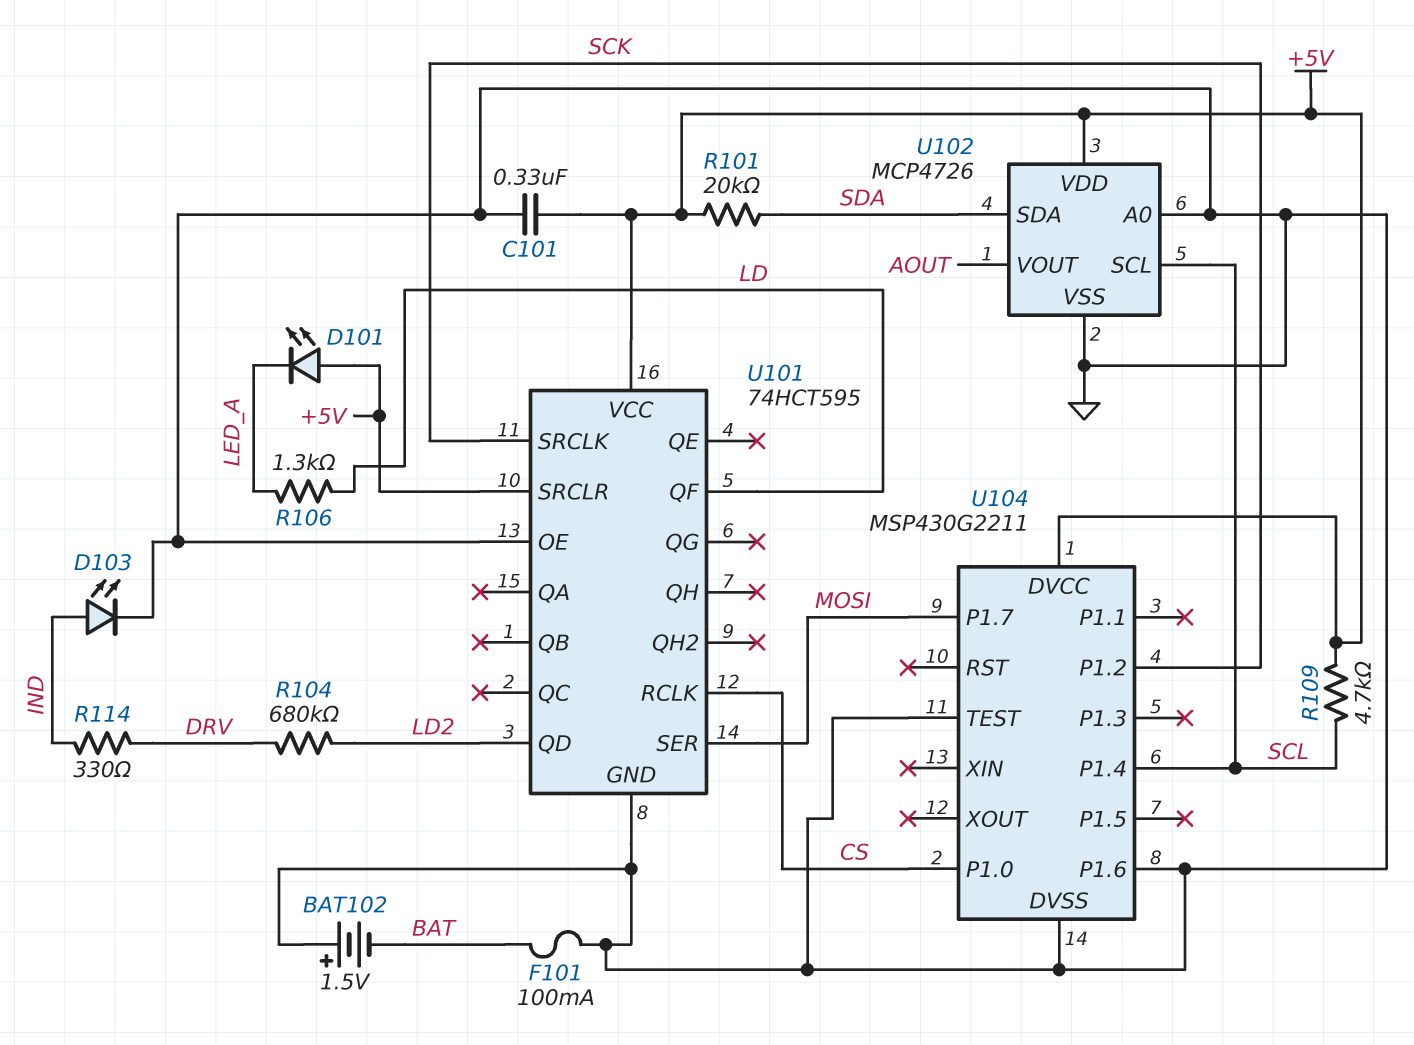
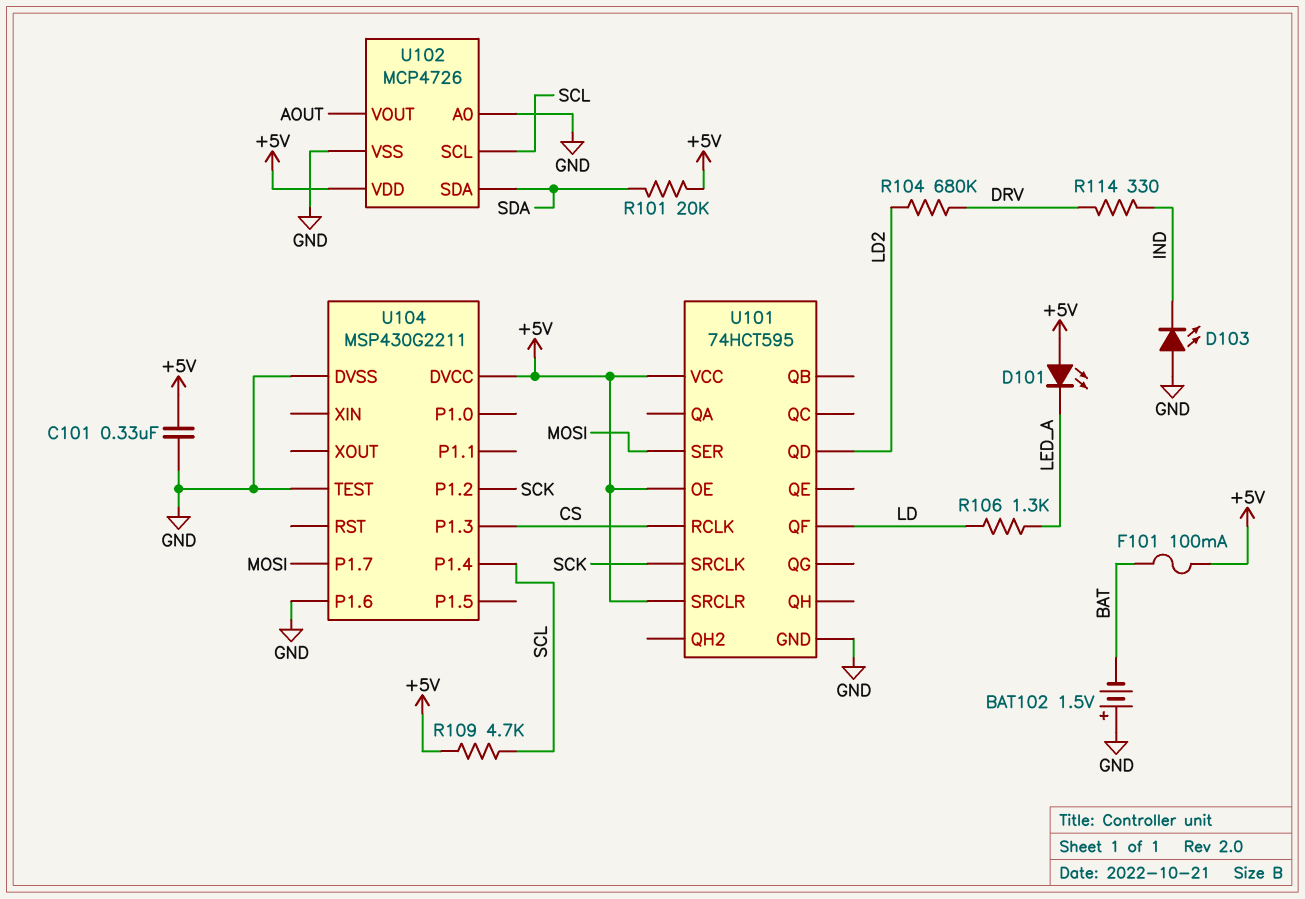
D103: LED (A IND, K GND) -> LED (A GND, K IND)
F101: 100mA (BAT, GND) -> 100mA (+5V, BAT)
U101 pin OE: GND -> +5V
U104 pin P1.0: CS -> none
U104 pin P1.3: none -> CS

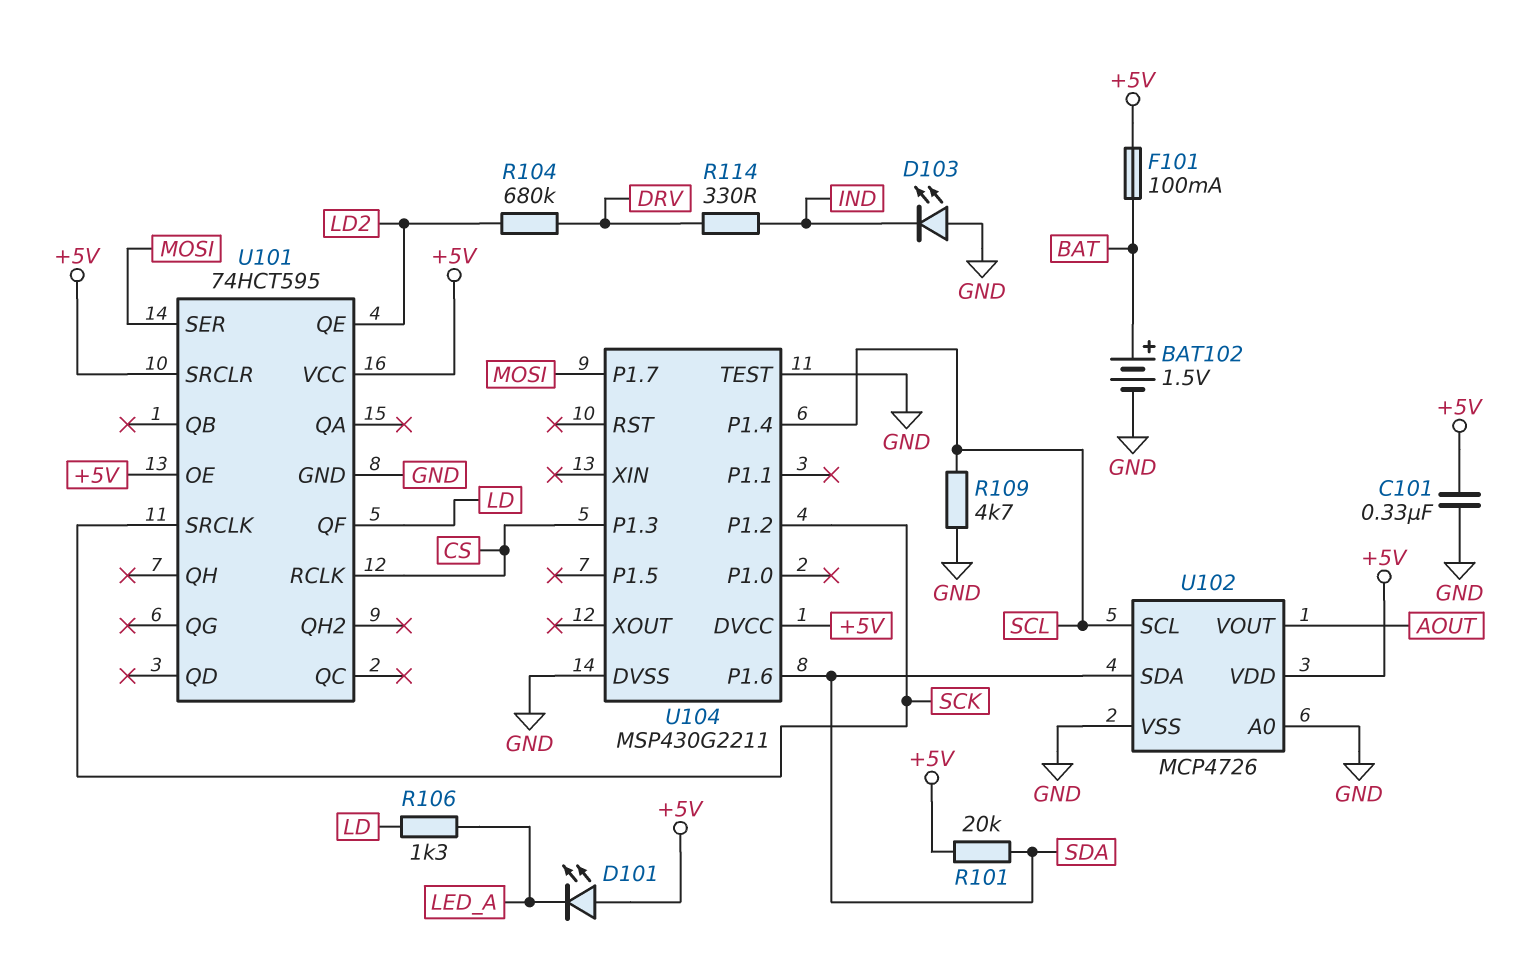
BAT102: 1.5V (plus GND, minus BAT) -> 1.5V (plus BAT, minus GND)
R109: 4.7k (+5V, SCL) -> 4.7k (GND, SCL)
U101 pin QD: LD2 -> none
U101 pin QE: none -> LD2
U104 pin P1.6: GND -> SDA

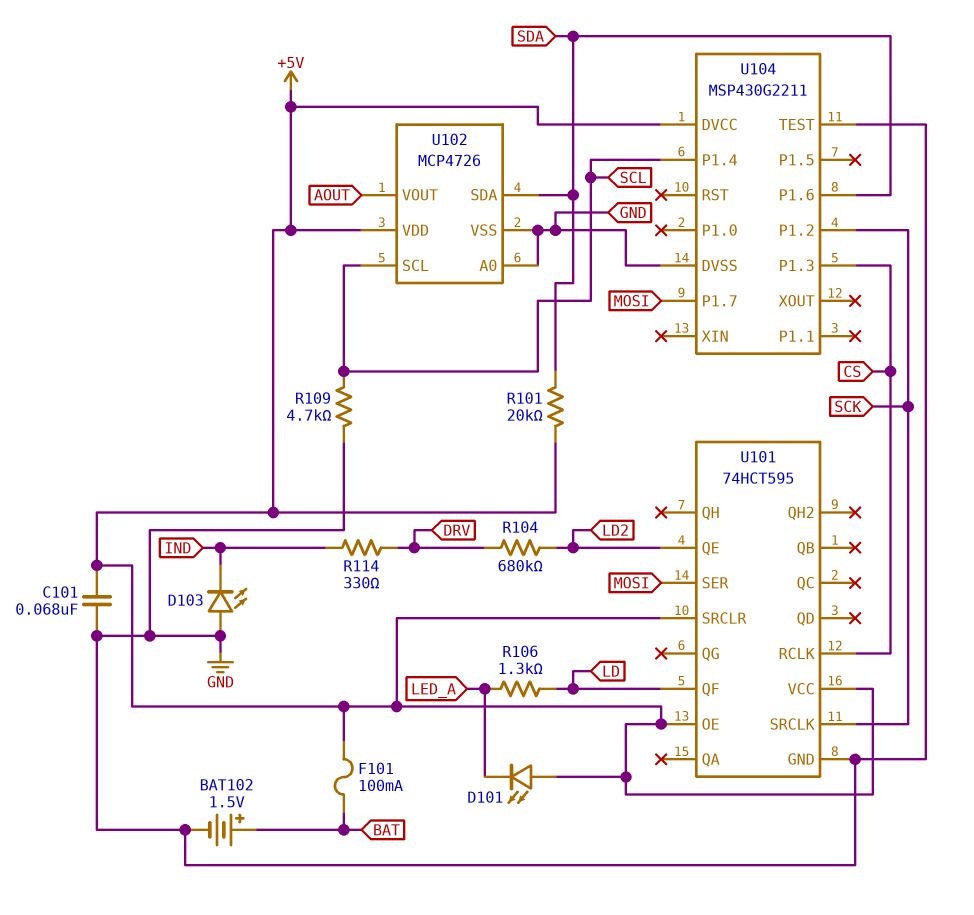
C101: 330nF (+5V, GND) -> 68nF (+5V, GND)

